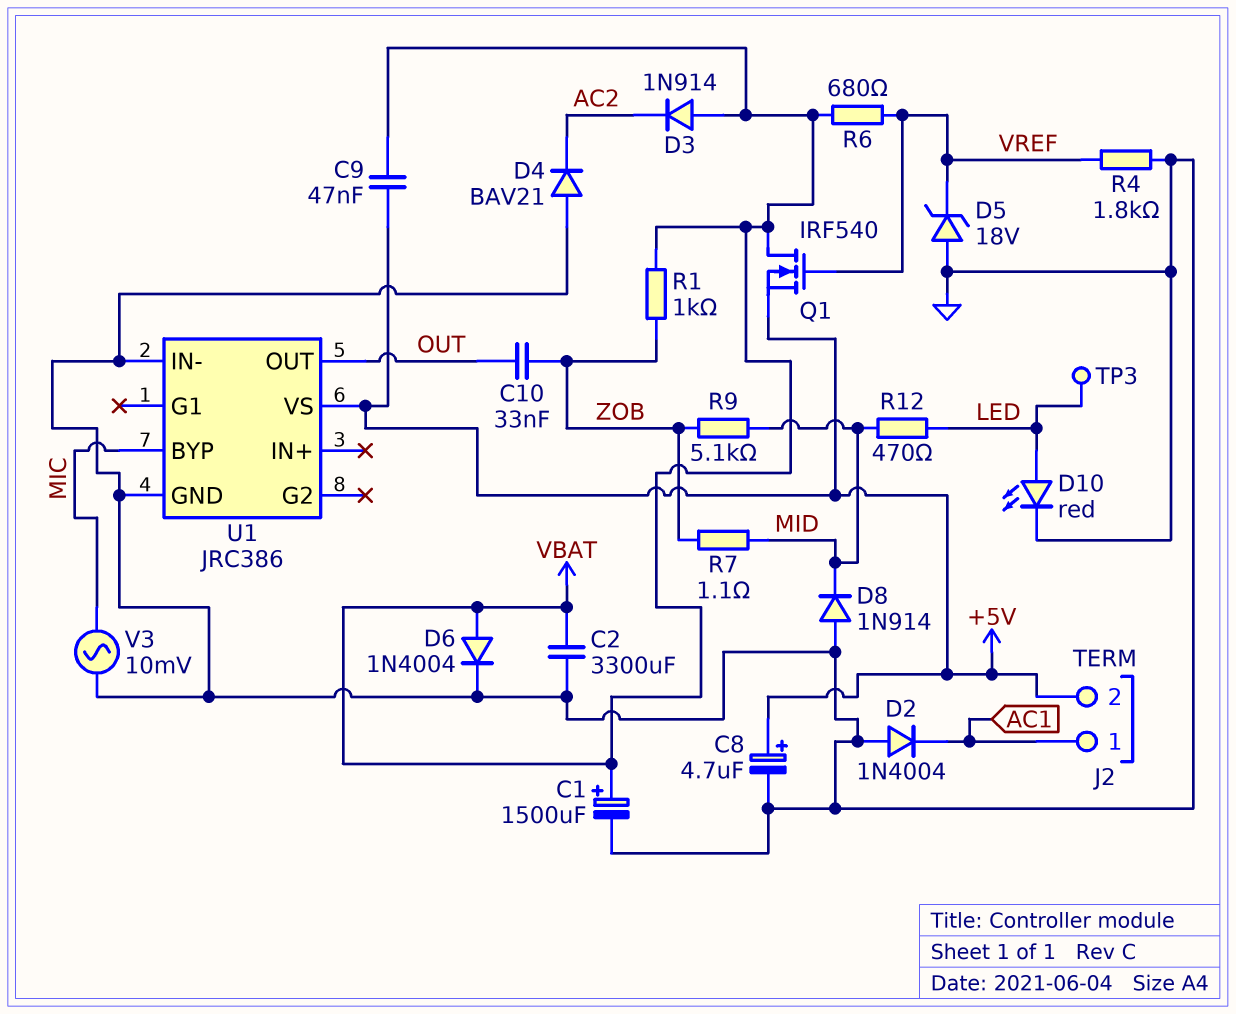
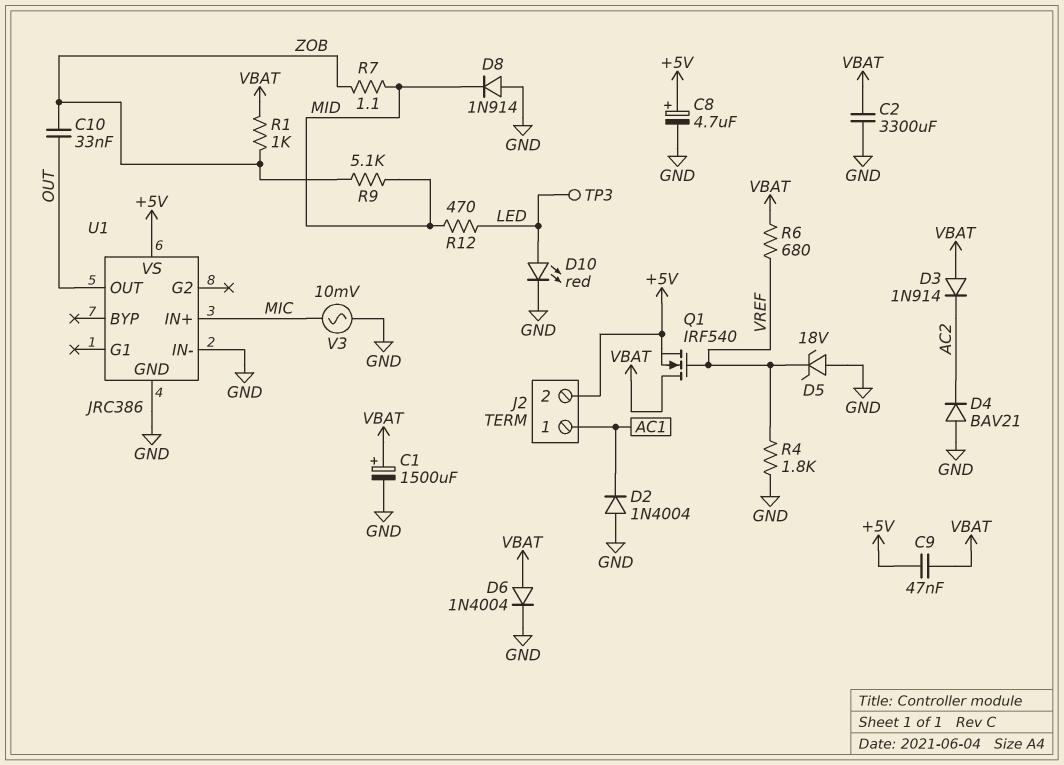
U1 pin BYP: MIC -> none
U1 pin IN+: none -> MIC

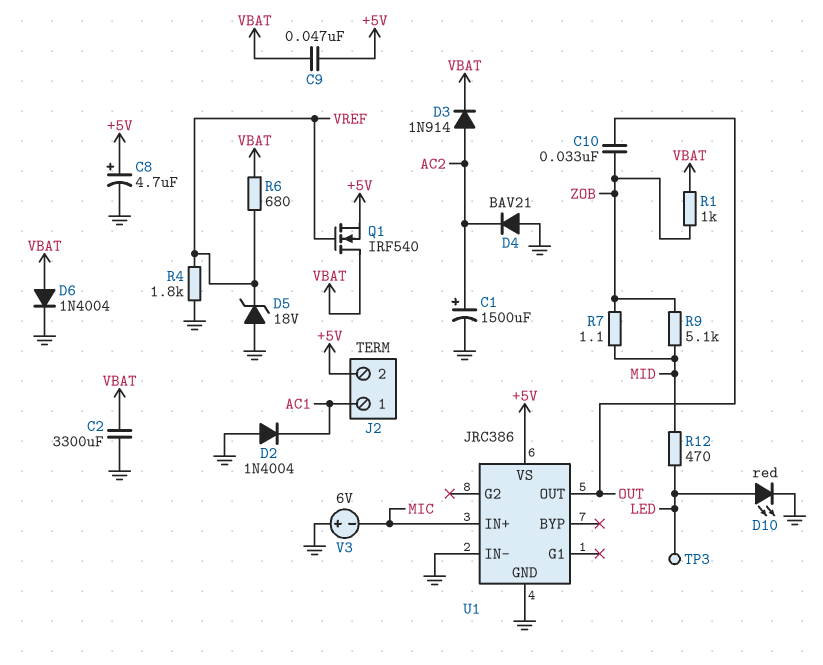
C1: 1500uF (plus VBAT, minus GND) -> 1500uF (plus AC2, minus GND)
D3: diode 1N914 (A VBAT, K AC2) -> diode 1N914 (A AC2, K VBAT)
D8: diode 1N914 (A GND, K MID) -> none
V3: AC 10mV (GND, MIC) -> 6V (plus GND, minus MIC)

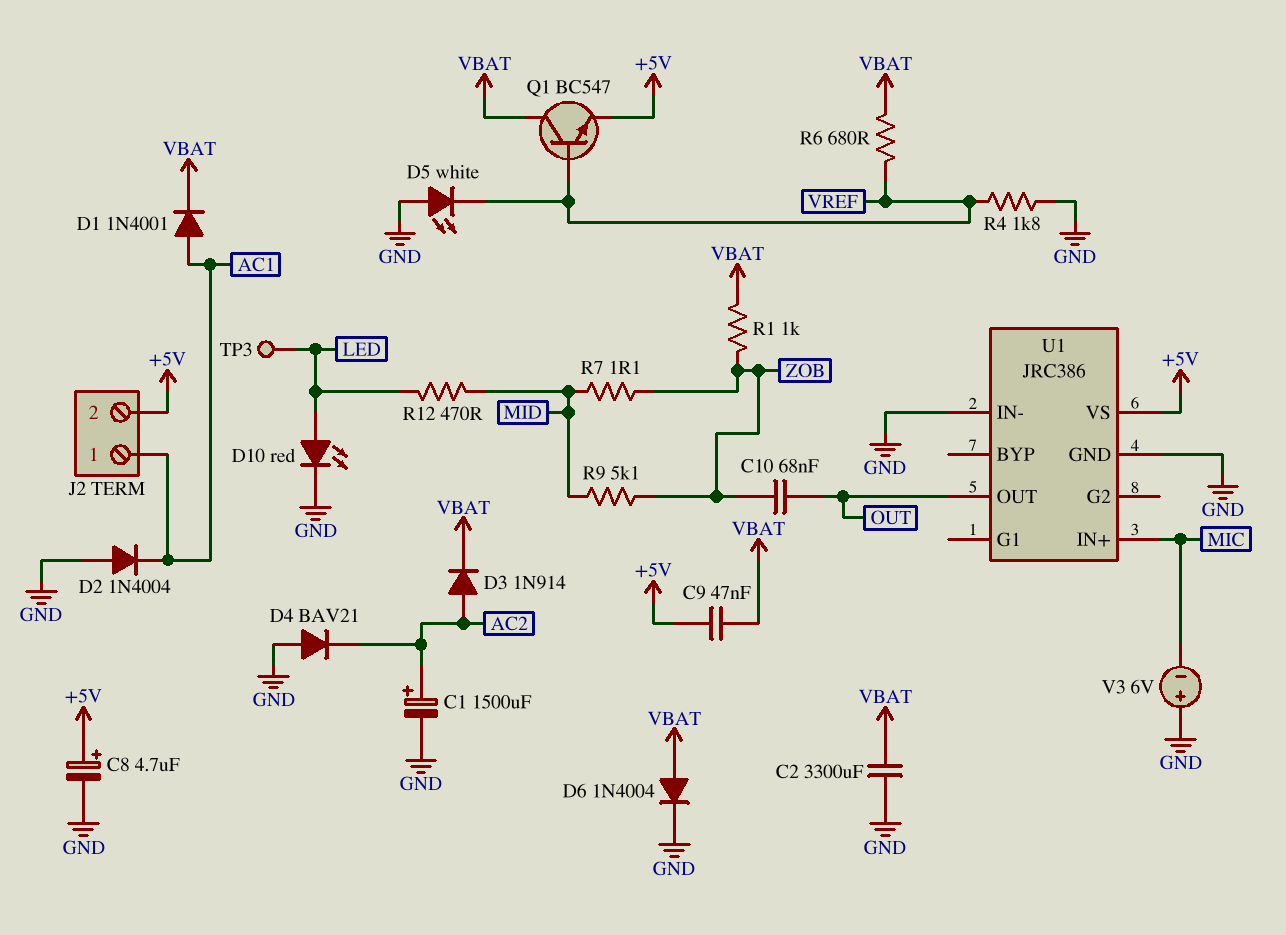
C10: 33nF (OUT, ZOB) -> 68nF (OUT, ZOB)
D1: none -> diode 1N4001 (A AC1, K VBAT)
D5: zener 18V (A GND, K VREF) -> LED white (A GND, K VREF)
Q1: NMOS IRF540 (G VREF, D VBAT, S +5V) -> NPN BC547 (B VREF, C VBAT, E +5V)

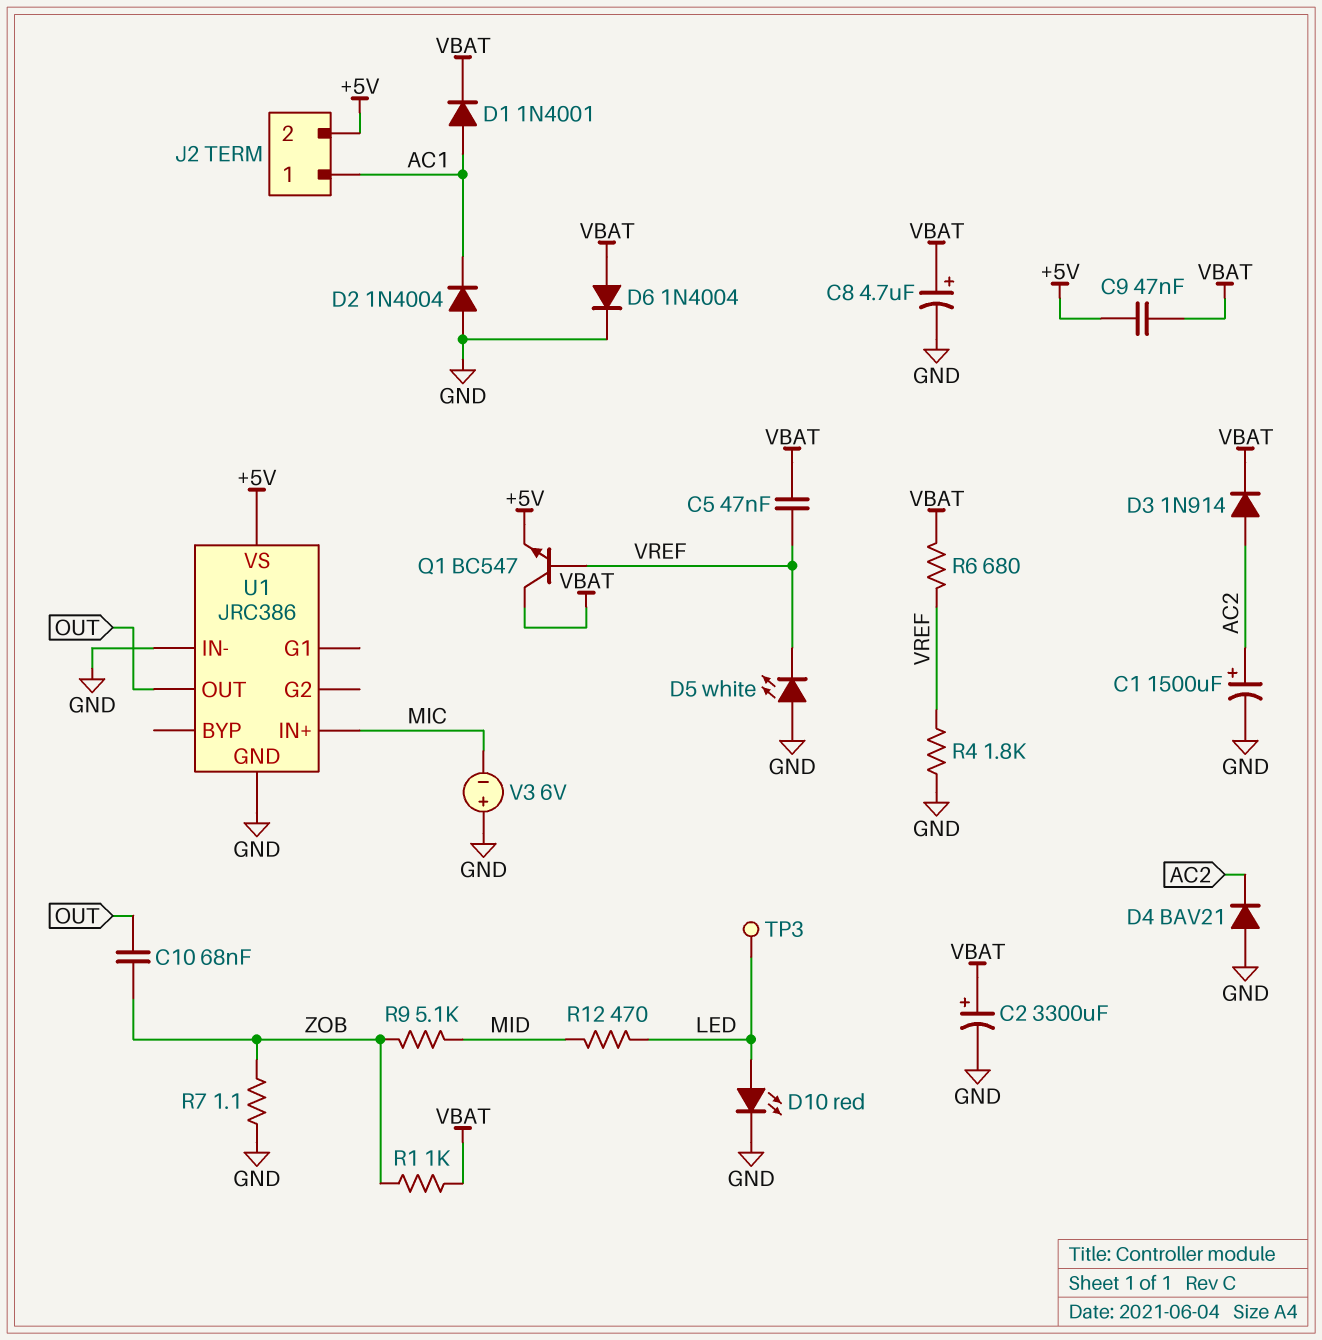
C2: 3300uF (GND, VBAT) -> 3300uF (plus VBAT, minus GND)
C5: none -> 47nF (VBAT, VREF)
C8: 4.7uF (plus +5V, minus GND) -> 4.7uF (plus VBAT, minus GND)
R7: 1.1 (MID, ZOB) -> 1.1 (GND, ZOB)

